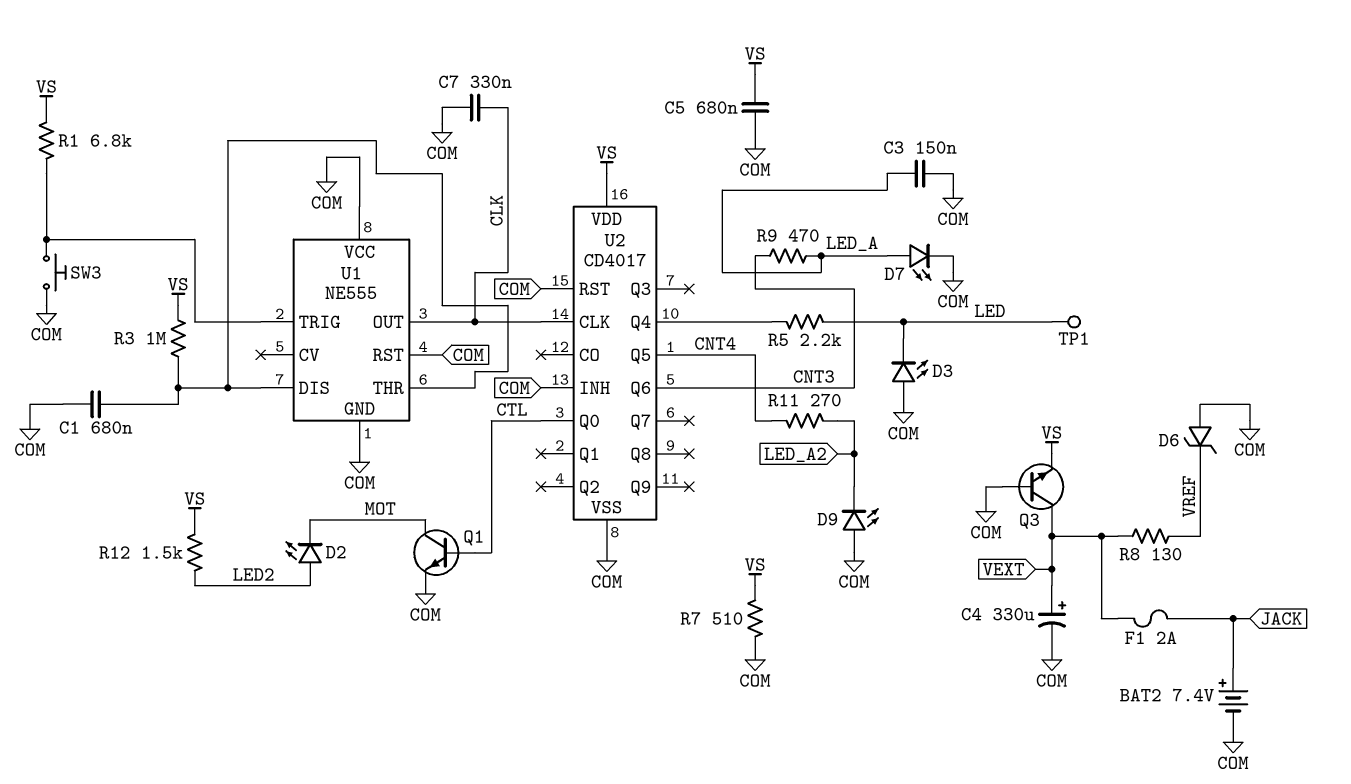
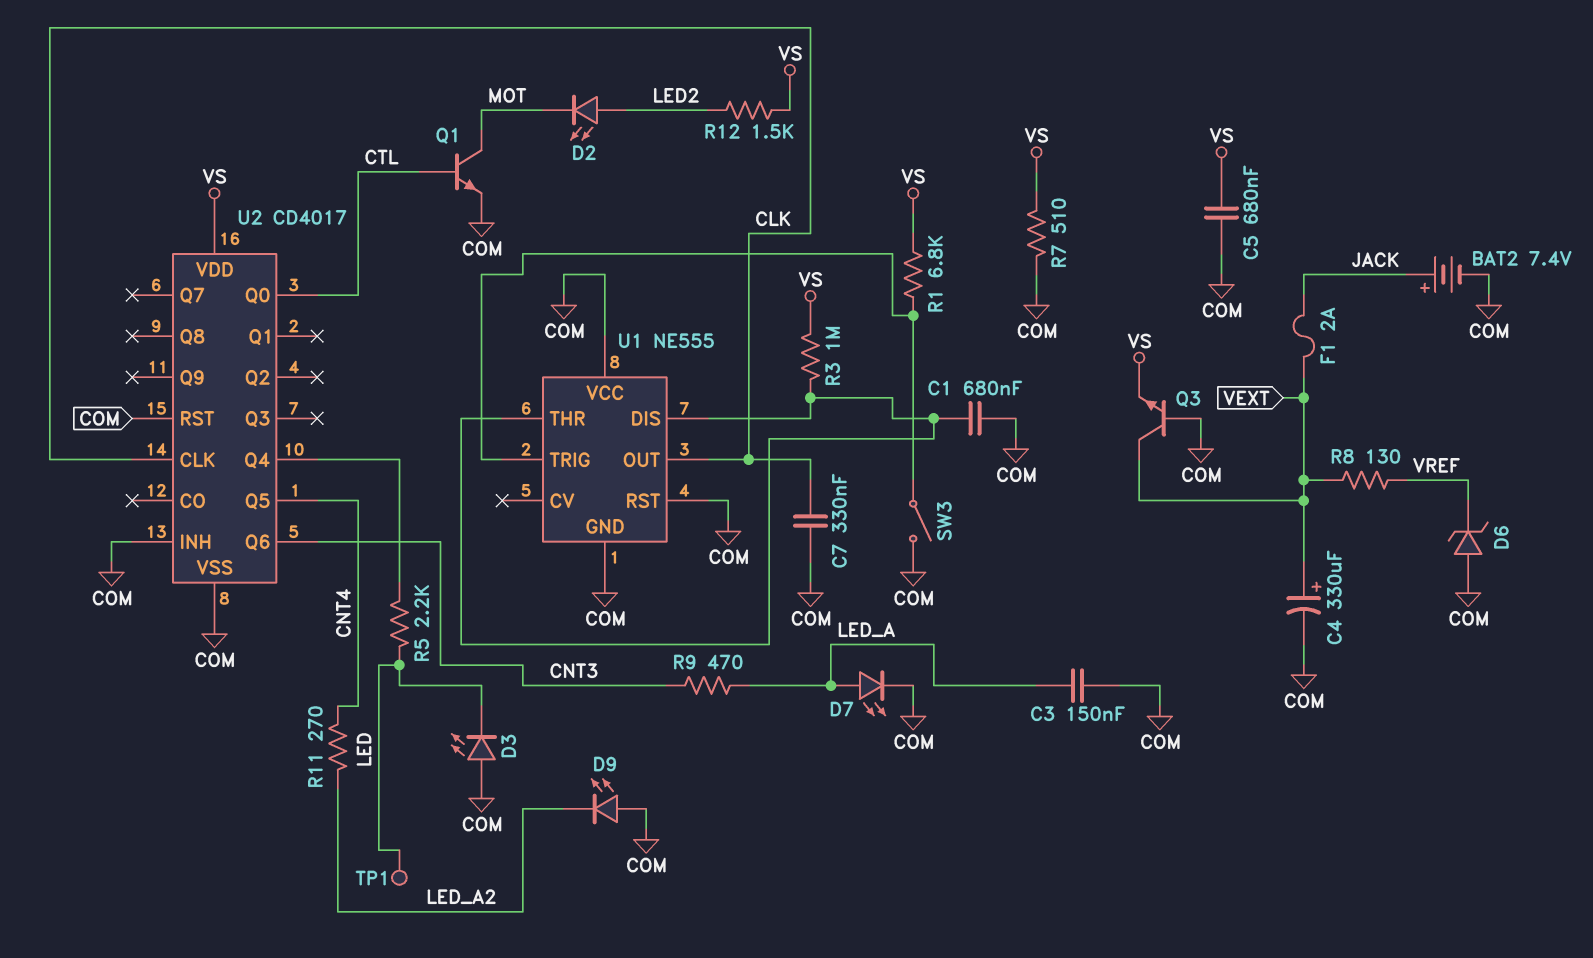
SW3: button (COM, U1/TRIG) -> switch (COM, U1/TRIG)

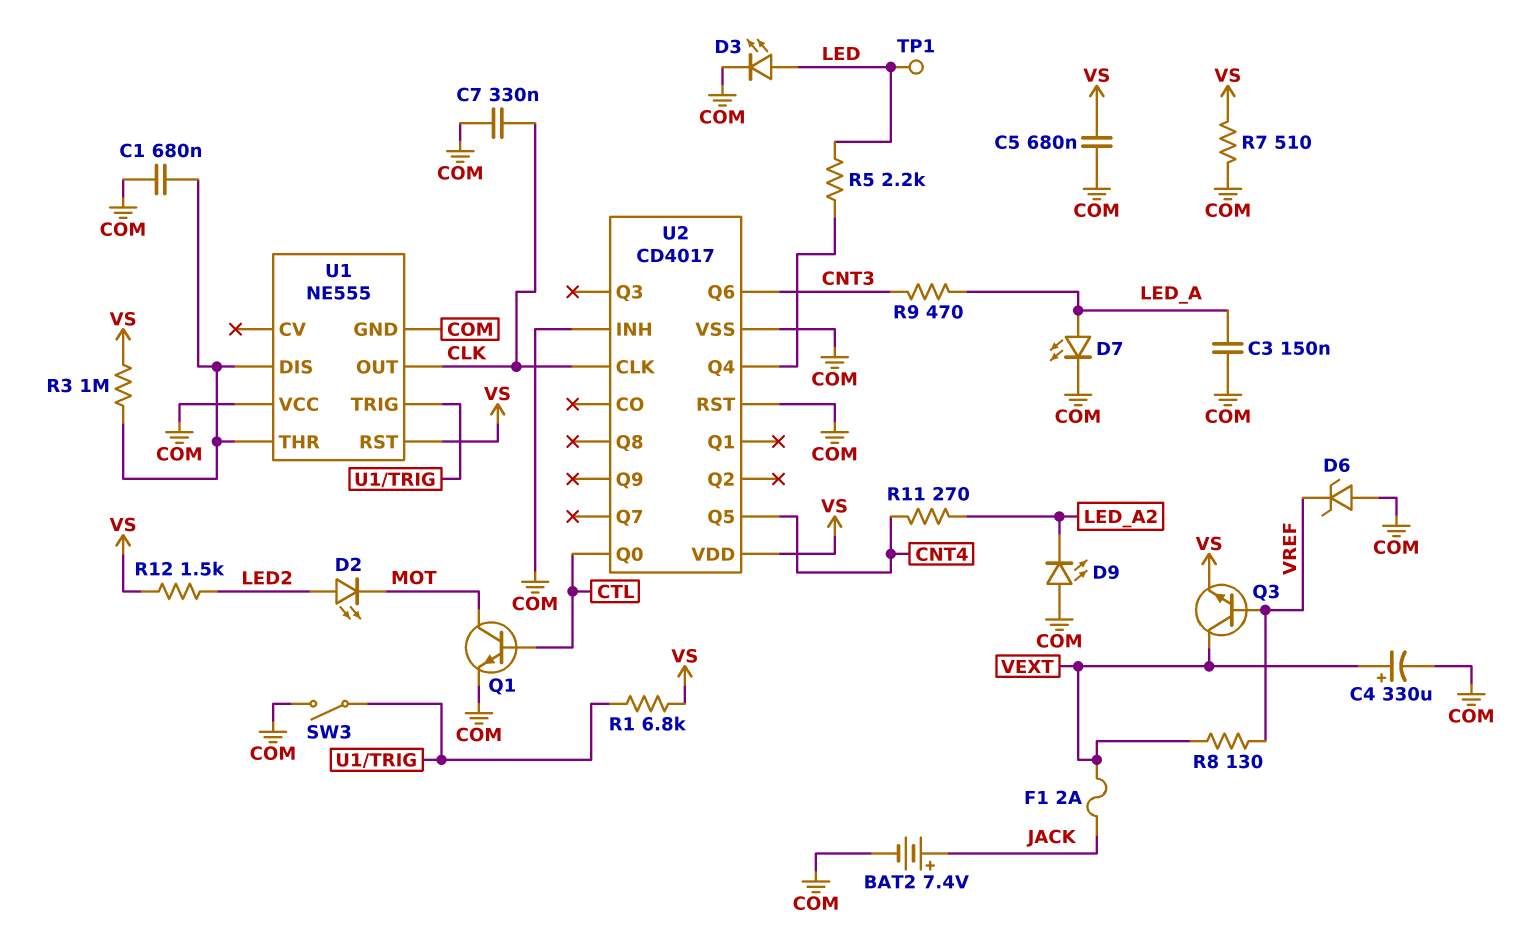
D3: LED (A COM, K LED) -> LED (A LED, K COM)
Q3: NPN (B COM, C VEXT, E VS) -> NPN (B VREF, C VEXT, E VS)
U1 pin RST: COM -> VS

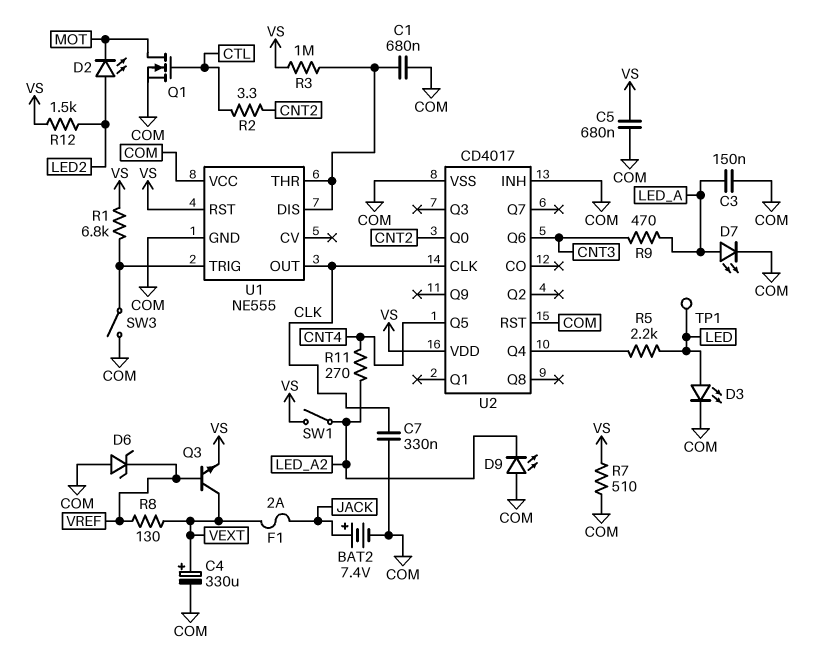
Q1: NPN (B CTL, C MOT, E COM) -> NMOS (G CTL, D MOT, S COM)
R2: none -> 3.3 (CNT2, CTL)
SW1: none -> switch (LED_A2, VS)
U2 pin Q0: CTL -> CNT2

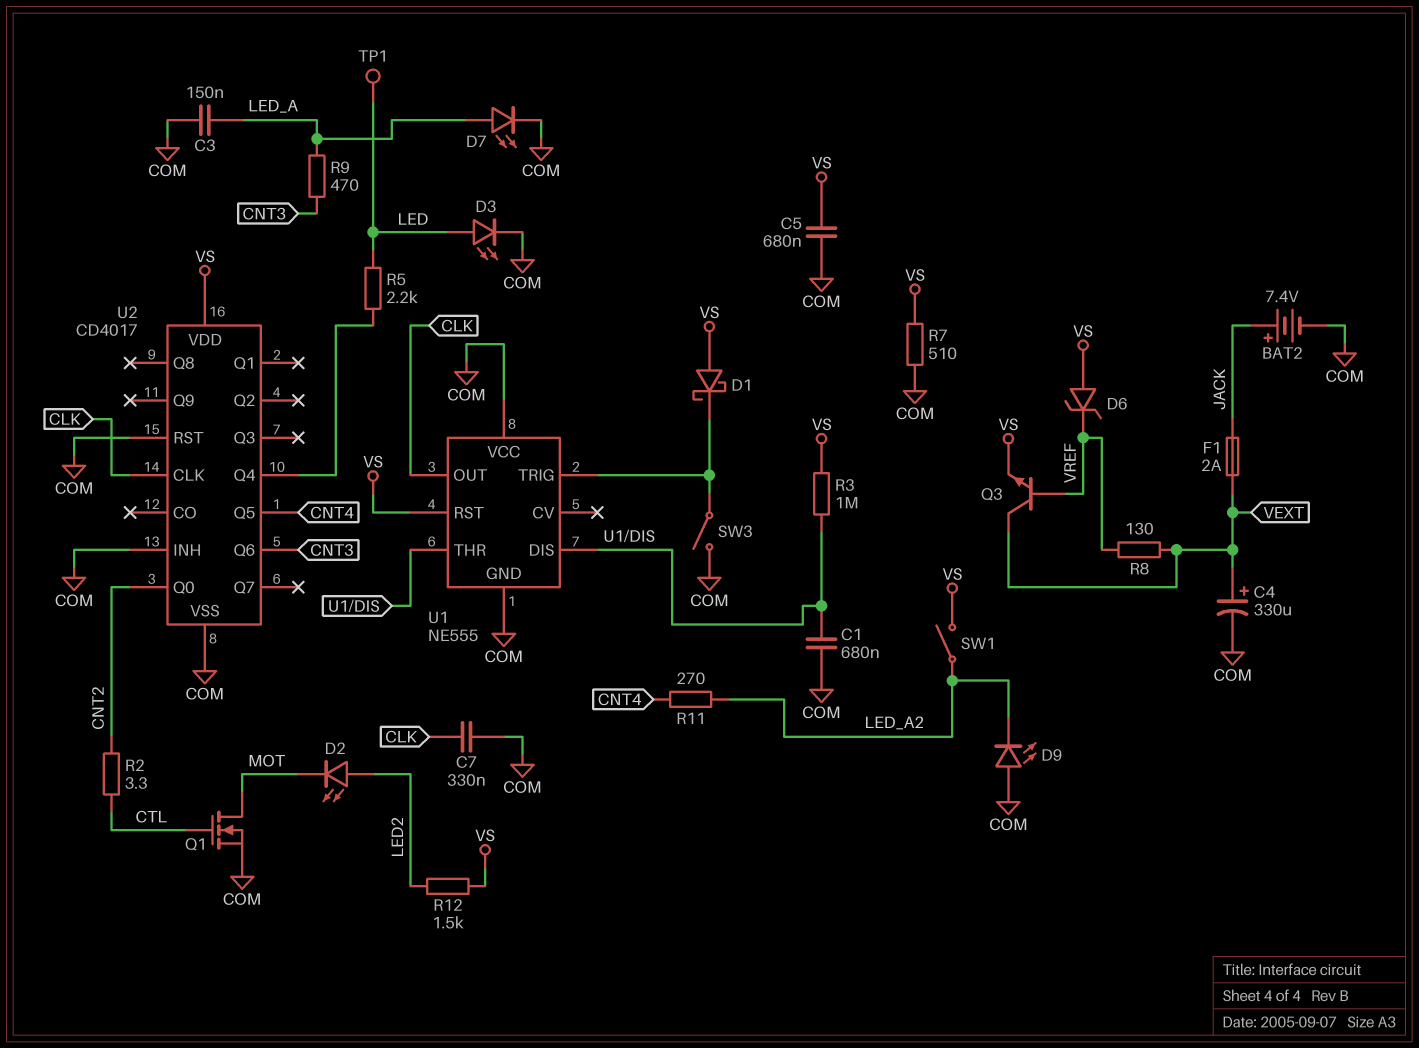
D1: none -> schottky (A VS, K U1/TRIG)
D6: zener (A COM, K VREF) -> zener (A VS, K VREF)
R1: 6.8k (U1/TRIG, VS) -> none

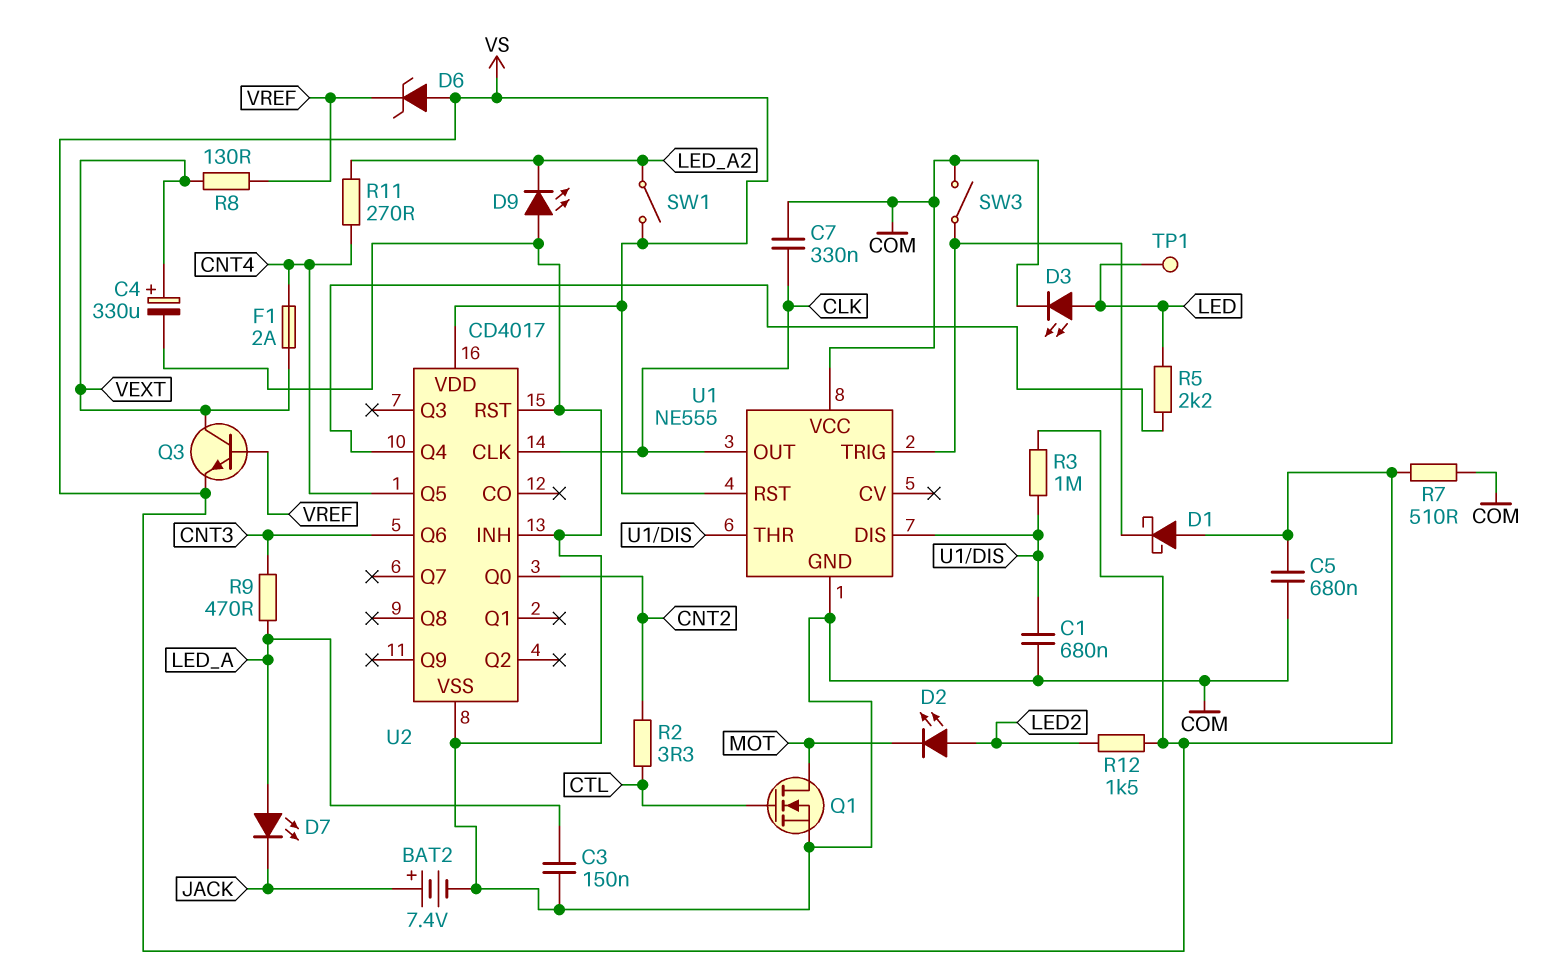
D7: LED (A LED_A, K COM) -> LED (A LED_A, K JACK)
F1: 2A (JACK, VEXT) -> 2A (CNT4, VEXT)

